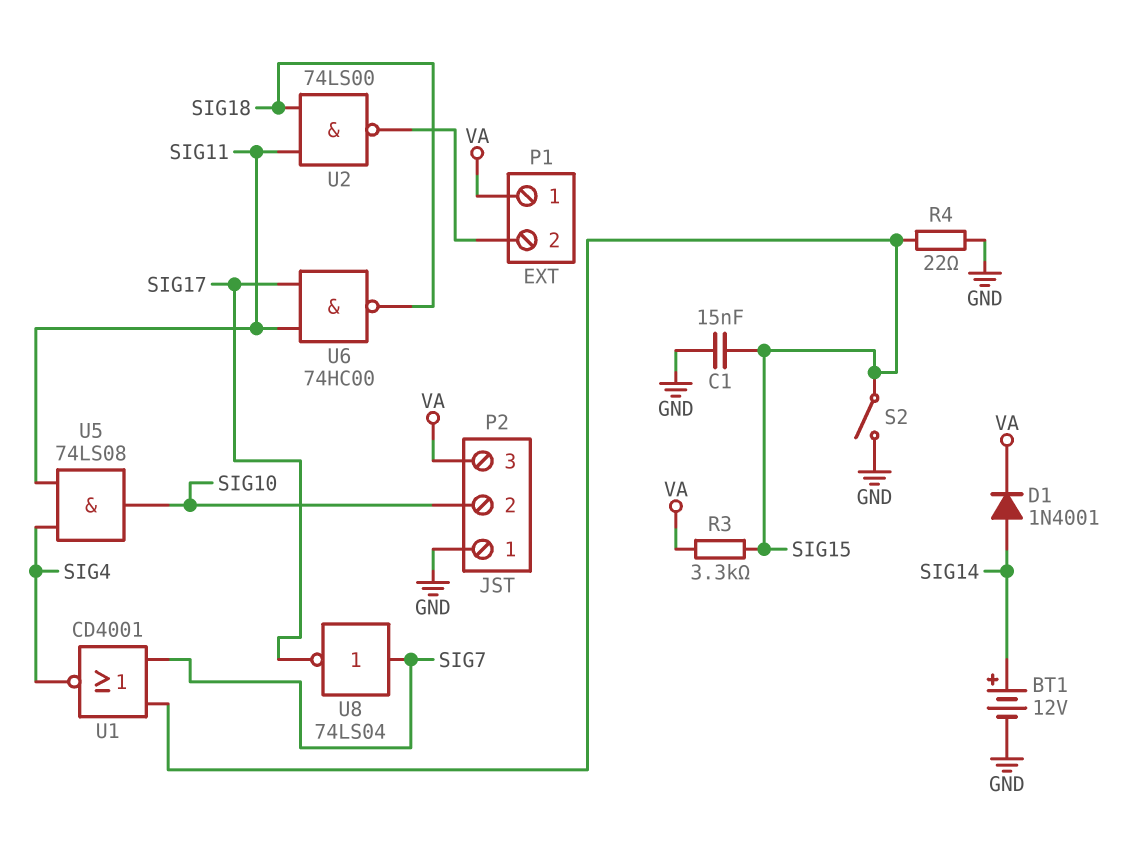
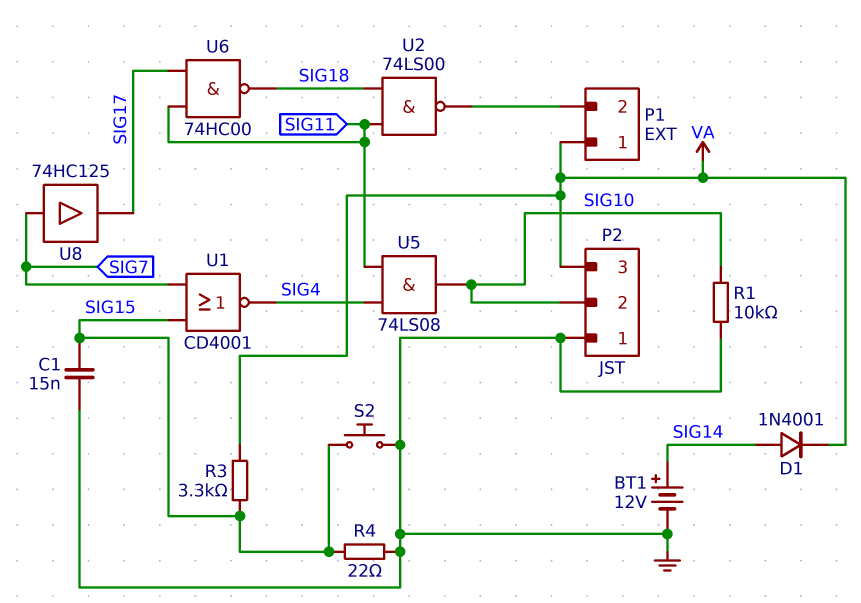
R1: none -> 10k (GND, SIG10)
S2: switch (GND, SIG15) -> button (GND, SIG15)
U8: NOT 74LS04 (in SIG7, out SIG17) -> buffer 74HC125 (in SIG7, out SIG17)

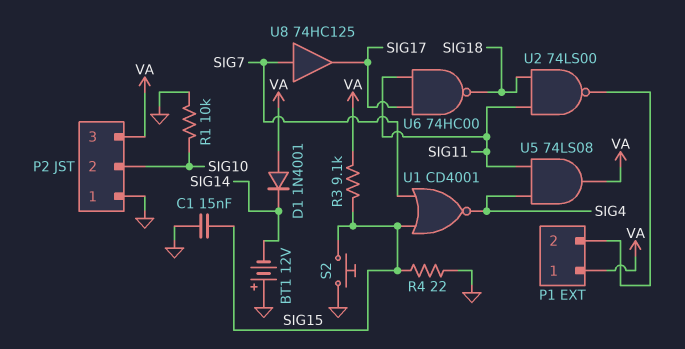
BT1: 12V (plus SIG14, minus GND) -> 12V (plus GND, minus SIG14)
D1: diode 1N4001 (A SIG14, K VA) -> diode 1N4001 (A VA, K SIG14)
R3: 3.3k (SIG15, VA) -> 9.1k (SIG15, VA)
U5: AND 74LS08 (in SIG4, in SIG11, out SIG10) -> AND 74LS08 (in SIG4, in SIG11, out VA)

